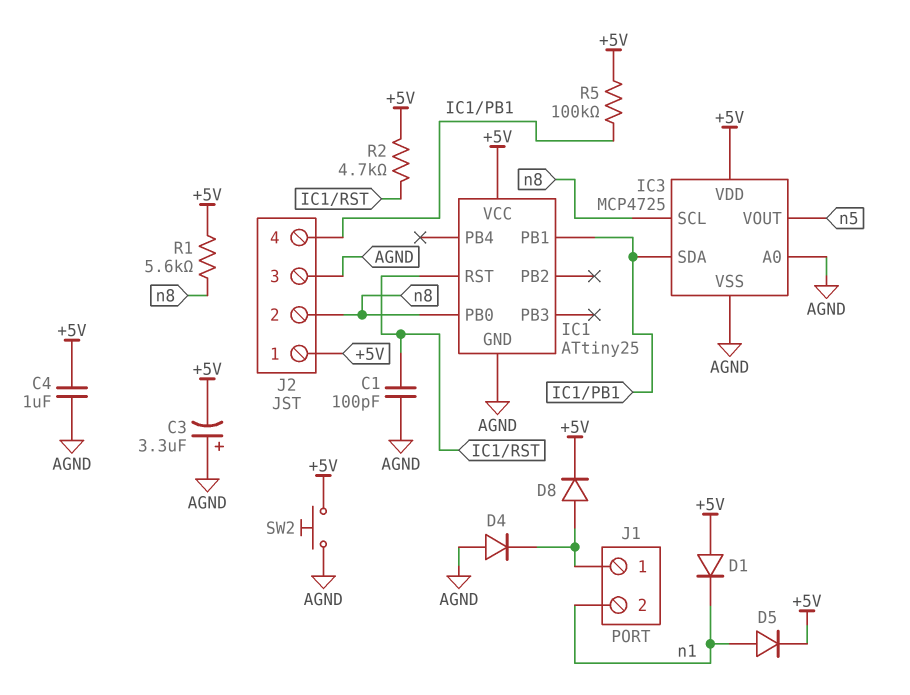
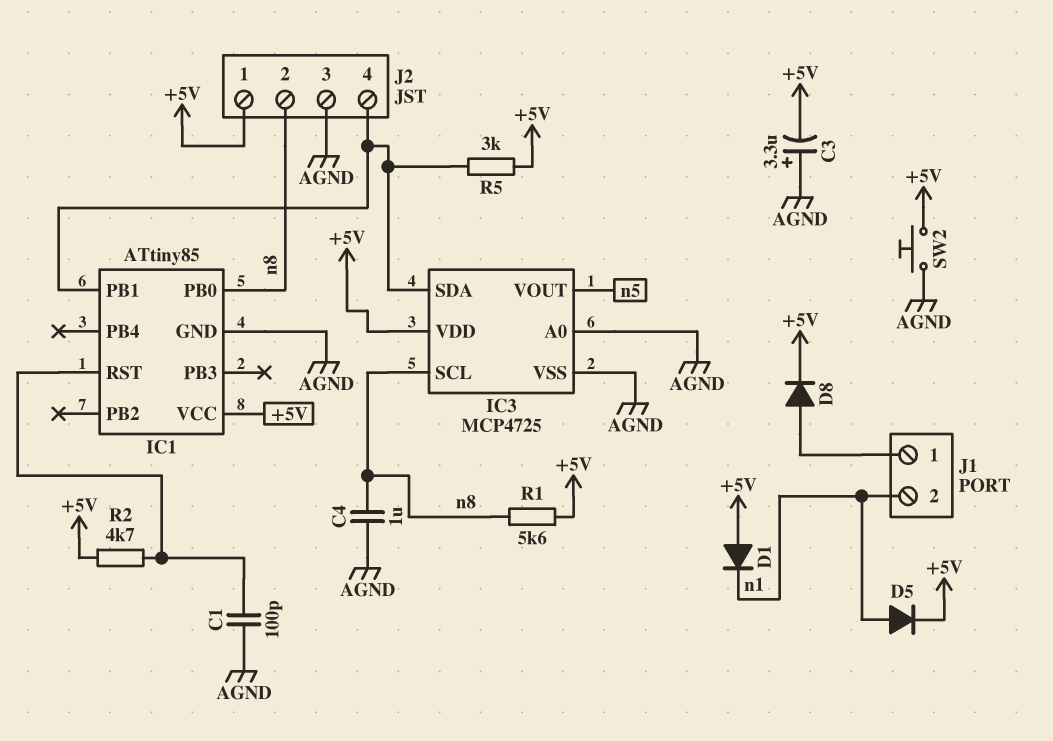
C4: 1uF (+5V, AGND) -> 1uF (AGND, n8)
D4: diode (A AGND, K J1/1) -> none
IC1: ATtiny25 -> ATtiny85
R5: 100k (+5V, IC1/PB1) -> 3k (+5V, IC1/PB1)

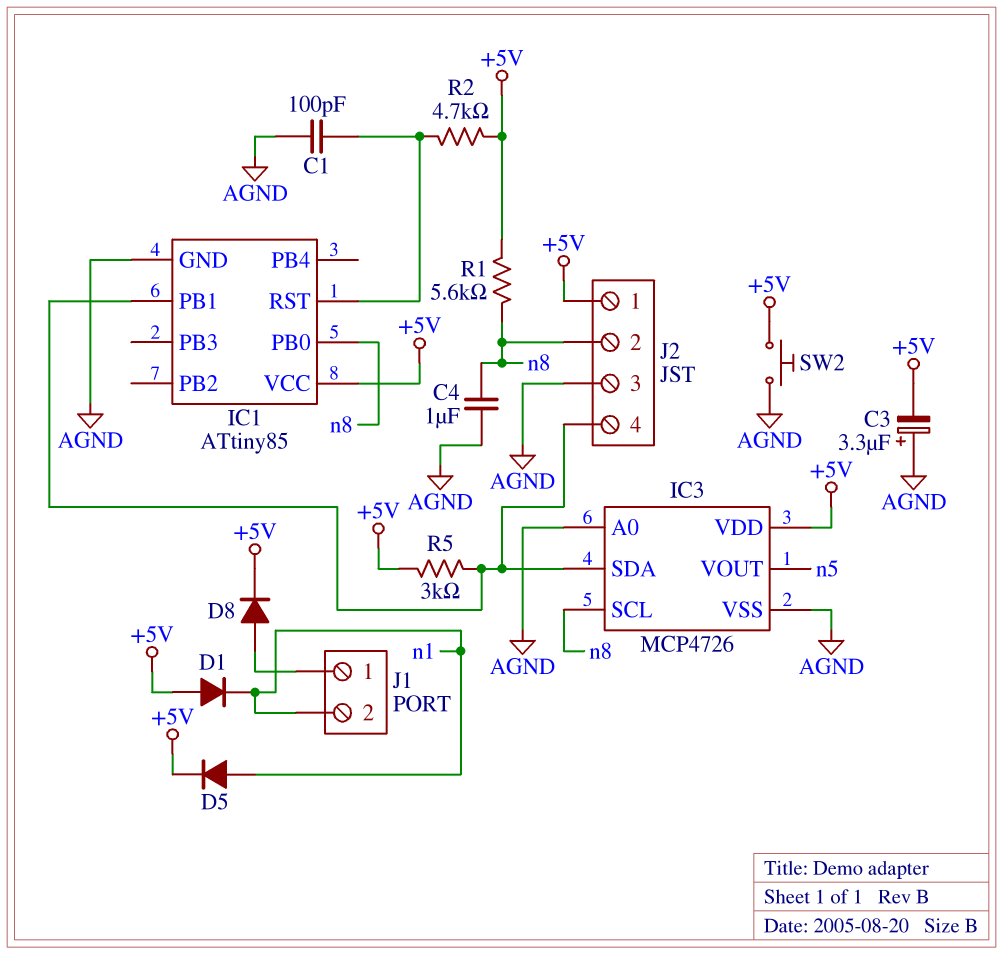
IC3: MCP4725 -> MCP4726

